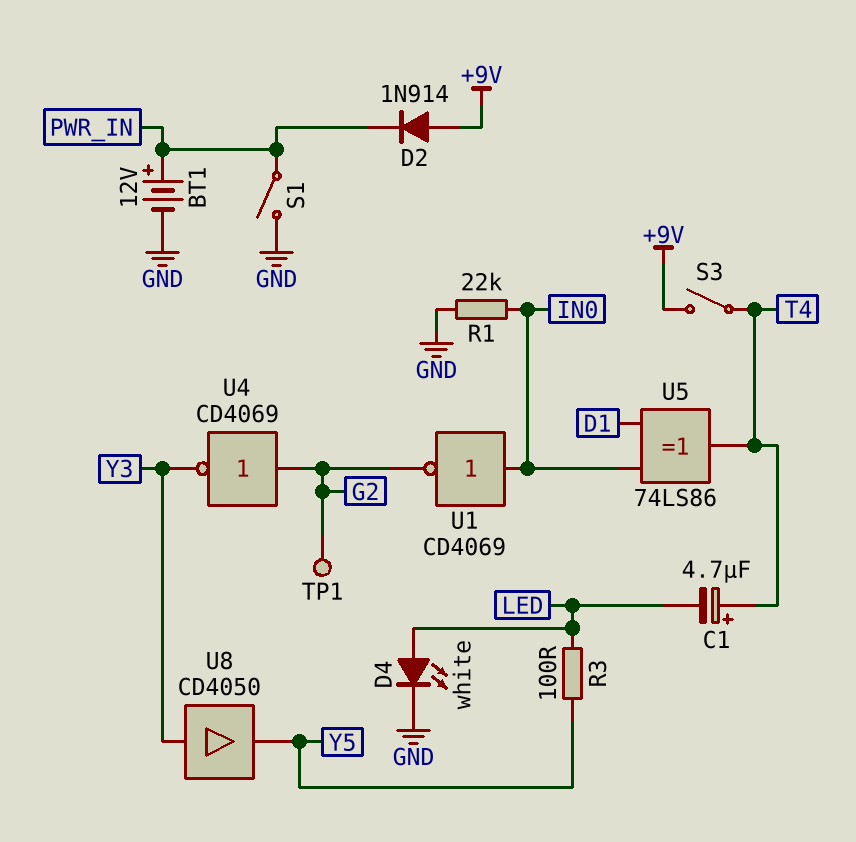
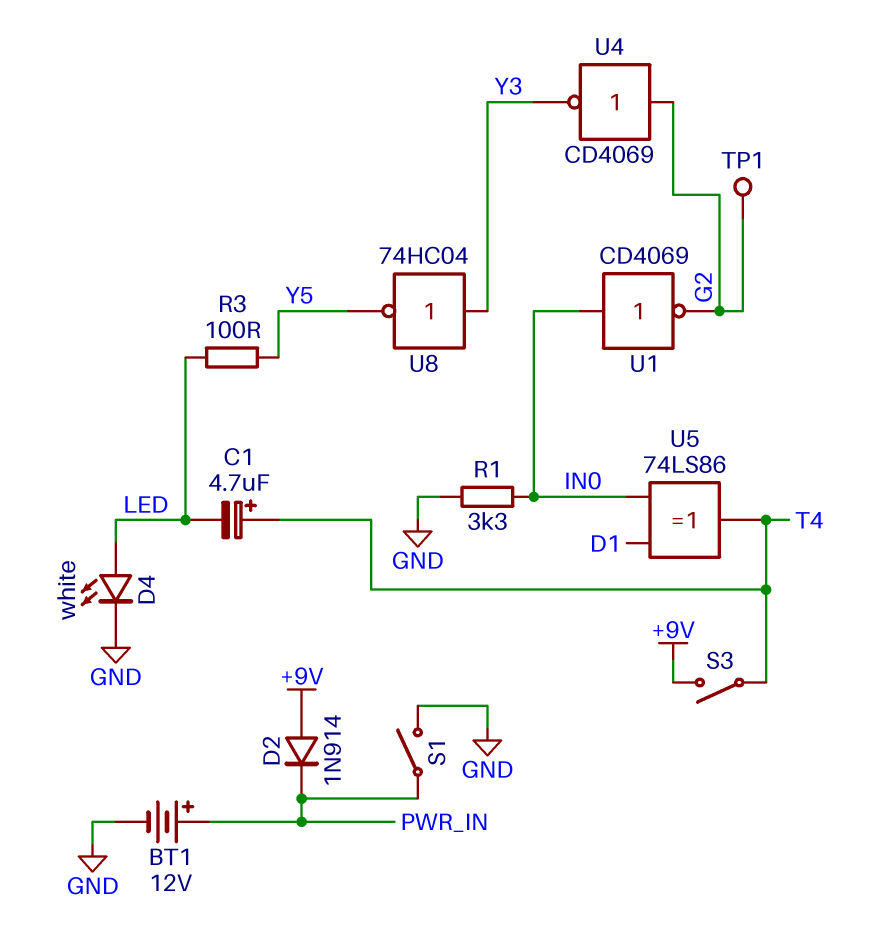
R1: 22k (GND, IN0) -> 3.3k (GND, IN0)
U8: buffer CD4050 (in Y3, out Y5) -> NOT 74HC04 (in Y3, out Y5)

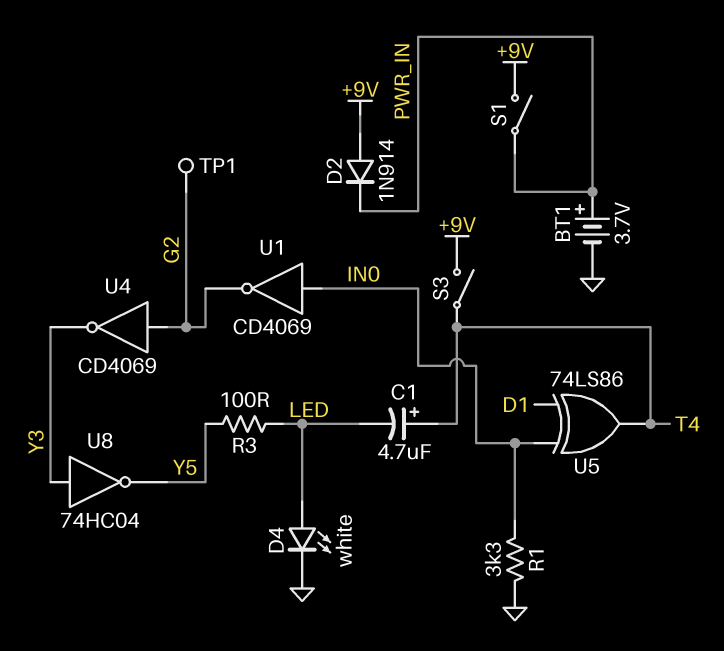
BT1: 12V (plus PWR_IN, minus GND) -> 3.7V (plus PWR_IN, minus GND)
S1: switch (GND, PWR_IN) -> switch (+9V, PWR_IN)

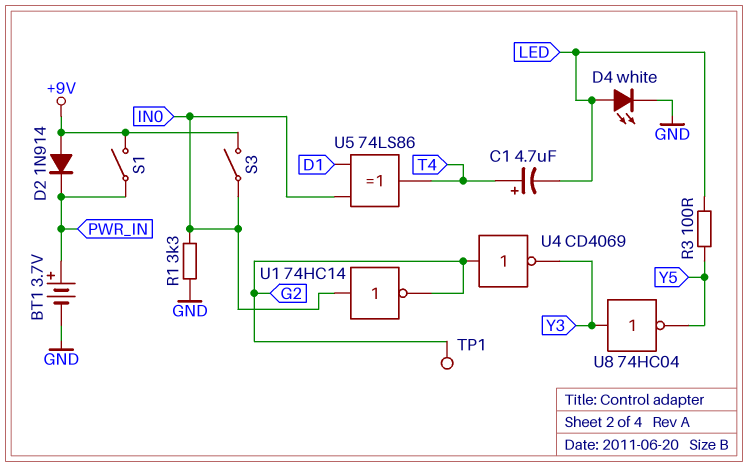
S3: switch (+9V, T4) -> switch (+9V, IN0)
U1: NOT CD4069 (in IN0, out G2) -> NOT 74HC14 (in IN0, out G2)

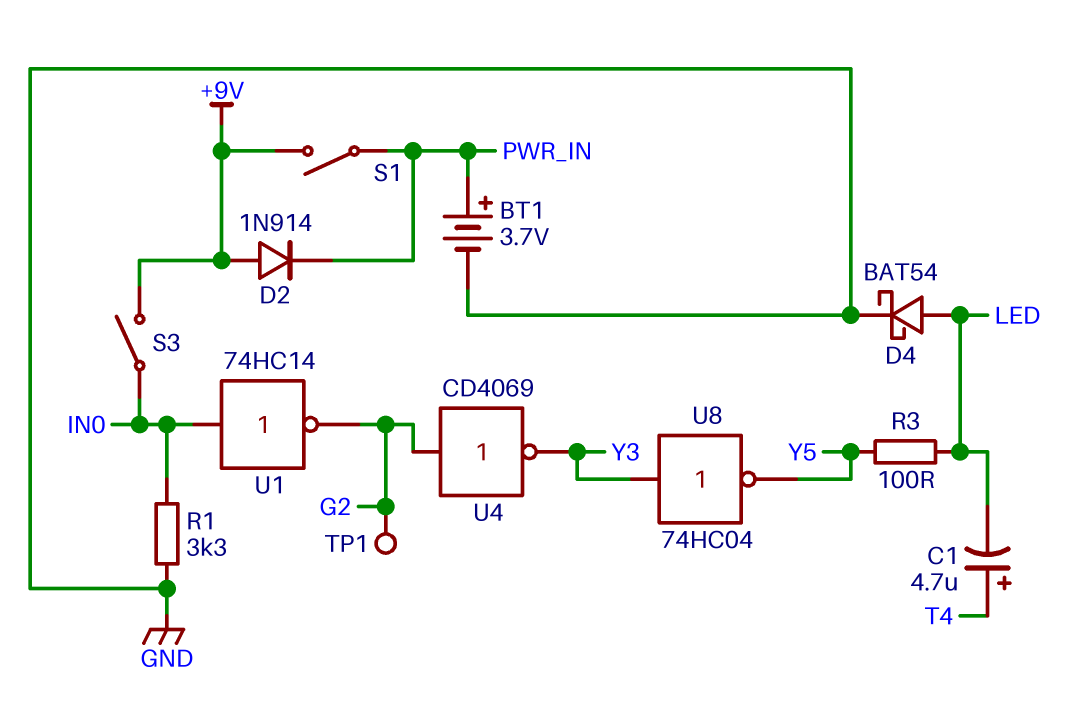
D4: LED white (A LED, K GND) -> schottky BAT54 (A LED, K GND)
U5: XOR 74LS86 (in D1, in IN0, out T4) -> none

